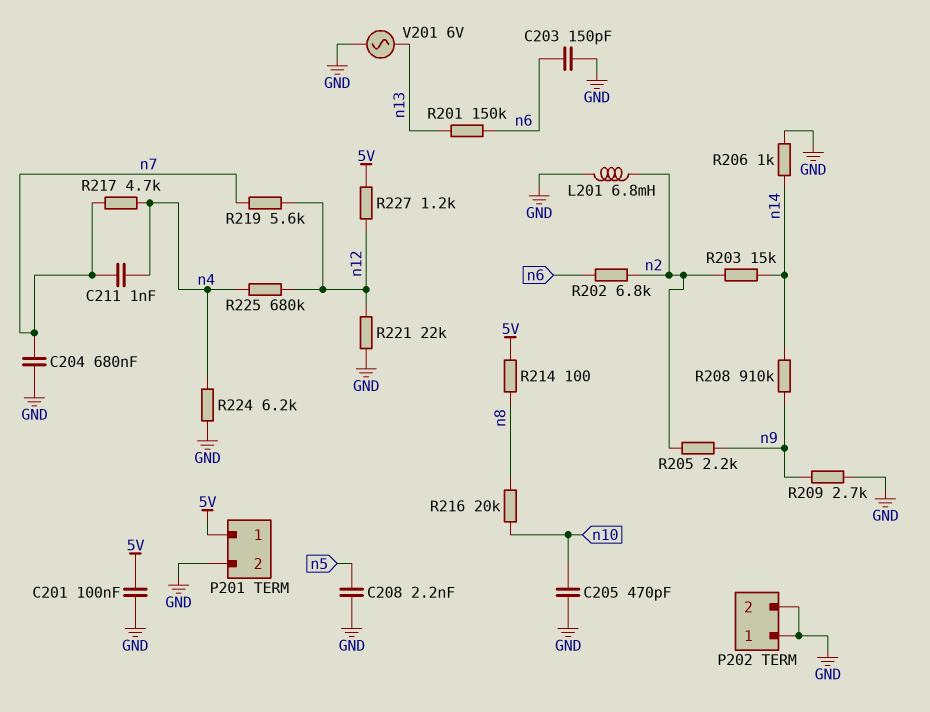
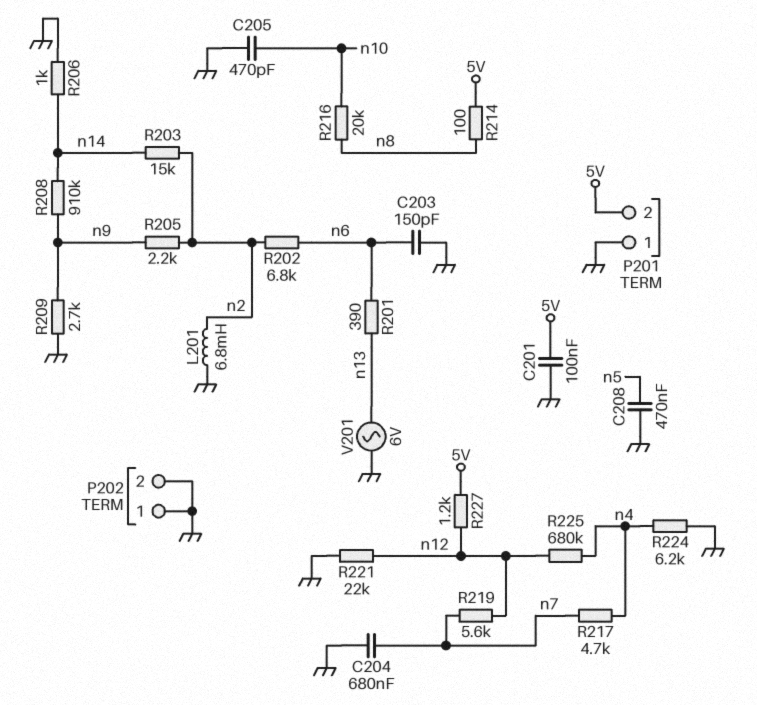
C208: 2.2nF (GND, n5) -> 470nF (GND, n5)
C211: 1nF (n4, n7) -> none
P201 pin 1: 5V -> GND
P201 pin 2: GND -> 5V
R201: 150k (n6, n13) -> 390 (n6, n13)

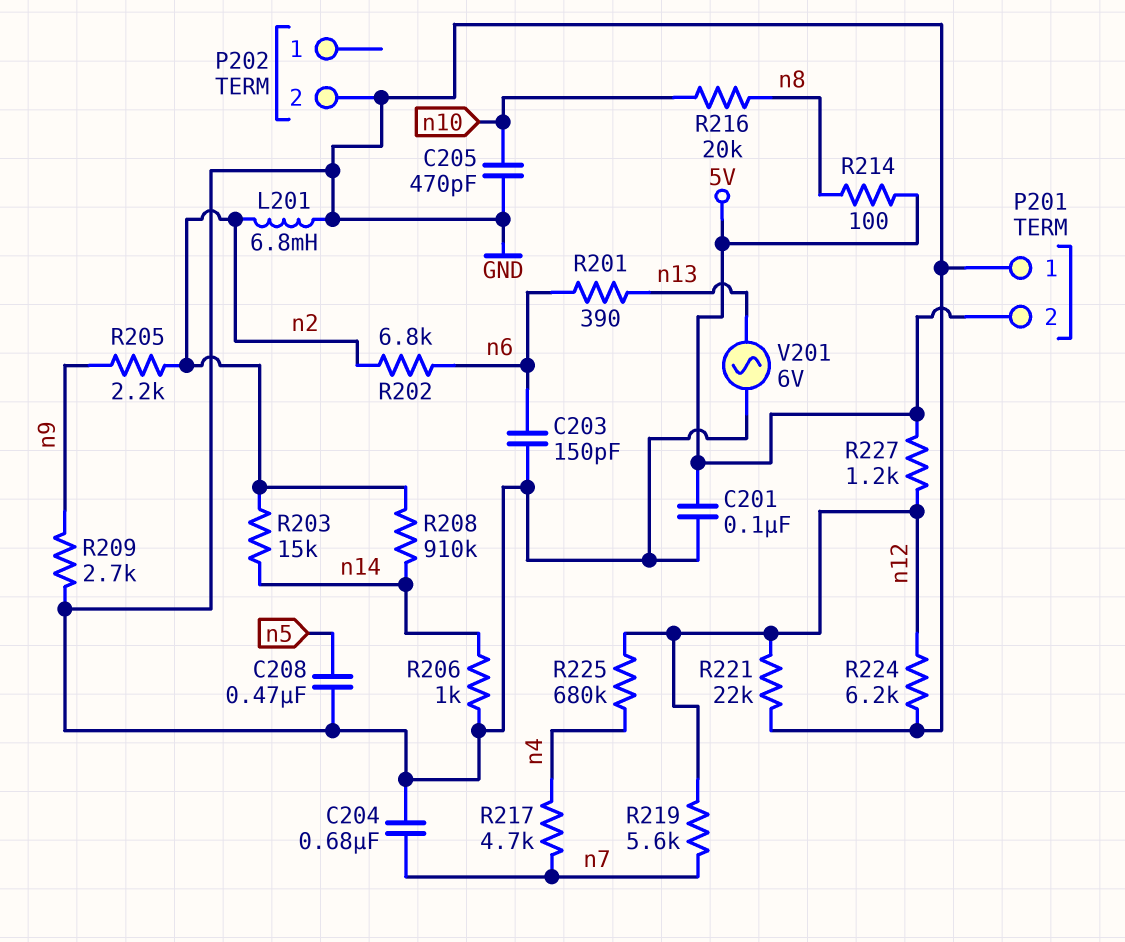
P202 pin 1: GND -> none
R208: 910k (n9, n14) -> 910k (n2, n14)
R224: 6.2k (GND, n4) -> 6.2k (GND, n12)

